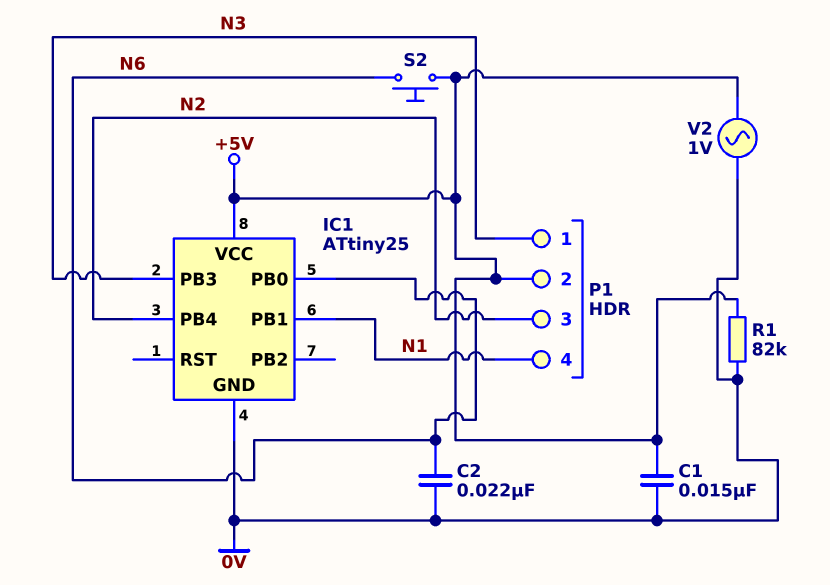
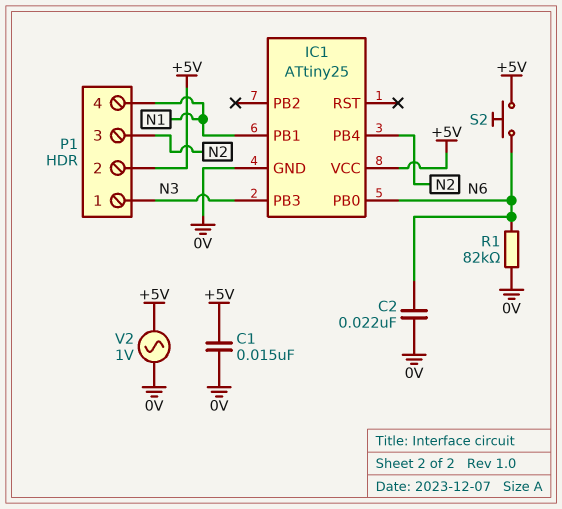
R1: 82k (+5V, 0V) -> 82k (0V, N6)

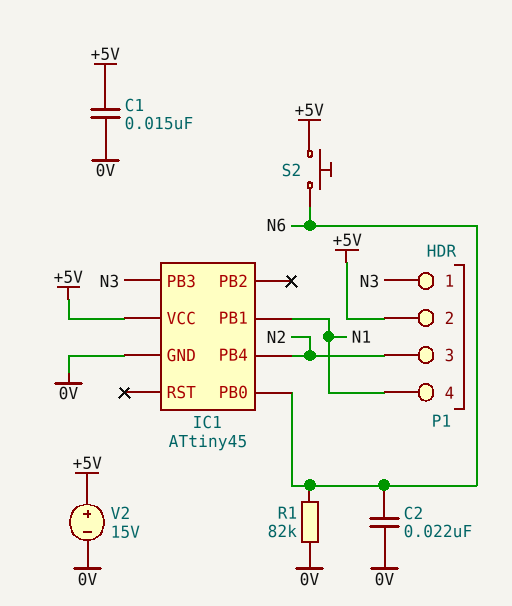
IC1: ATtiny25 -> ATtiny45
V2: AC 1V (+5V, 0V) -> 15V (plus +5V, minus 0V)

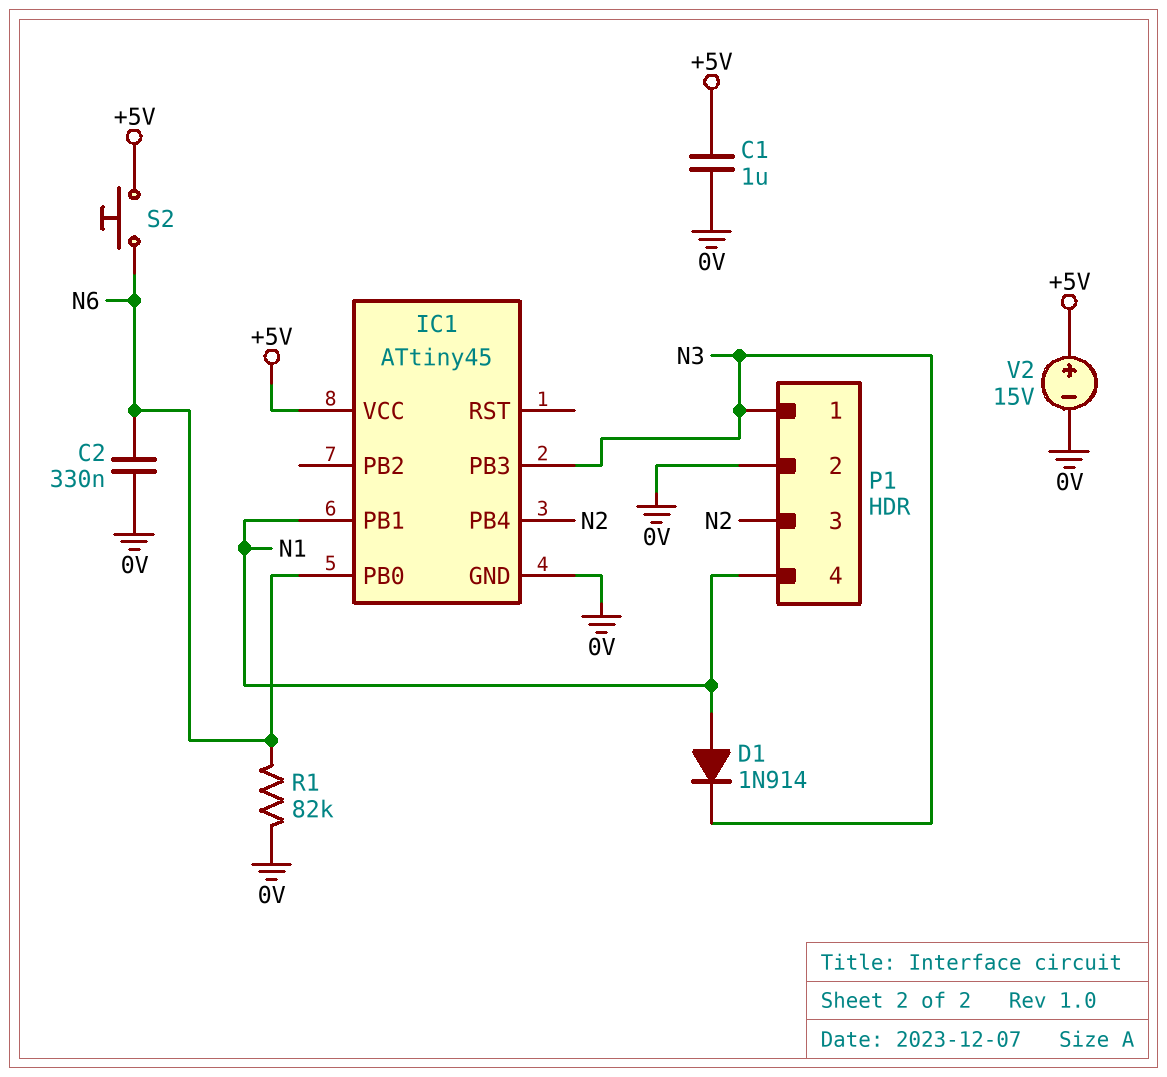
C1: 15nF (+5V, 0V) -> 1uF (+5V, 0V)
C2: 22nF (0V, N6) -> 330nF (0V, N6)
D1: none -> diode 1N914 (A N1, K N3)
P1 pin 2: +5V -> 0V

